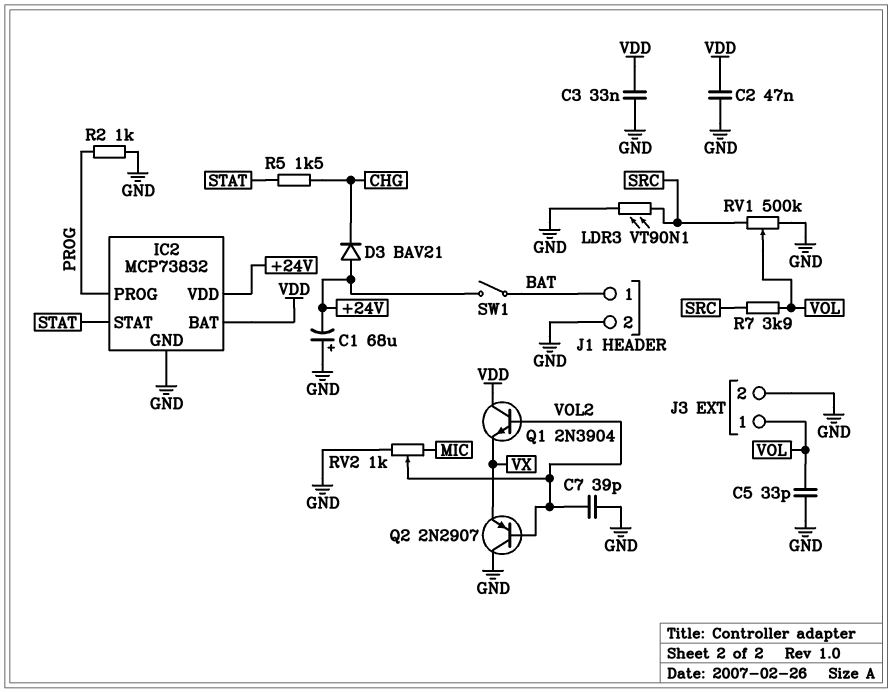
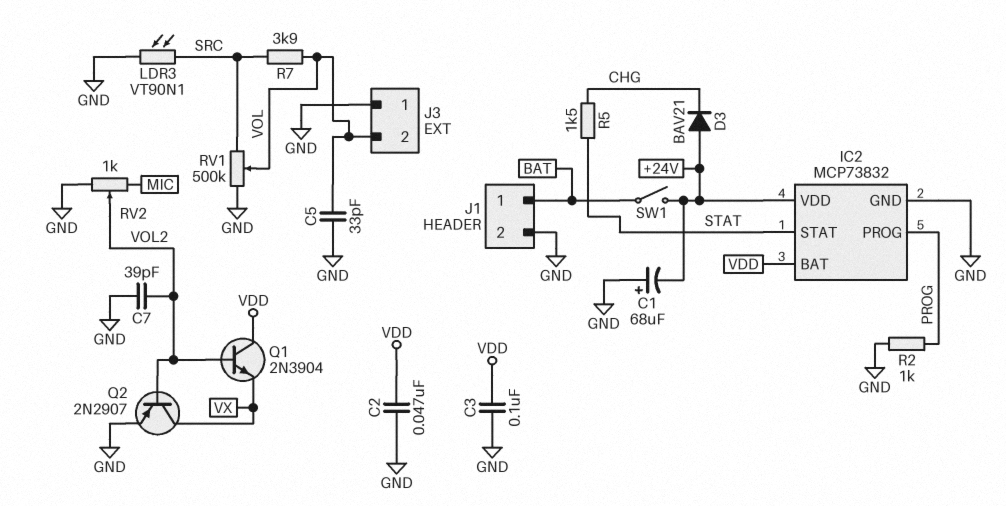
C3: 33nF (GND, VDD) -> 100nF (GND, VDD)
J3 pin 1: VOL -> GND
J3 pin 2: GND -> VOL
Q2: PNP 2N2907 (B VOL2, C GND, E VX) -> PNP 2N2907 (B VOL2, C VX, E GND)

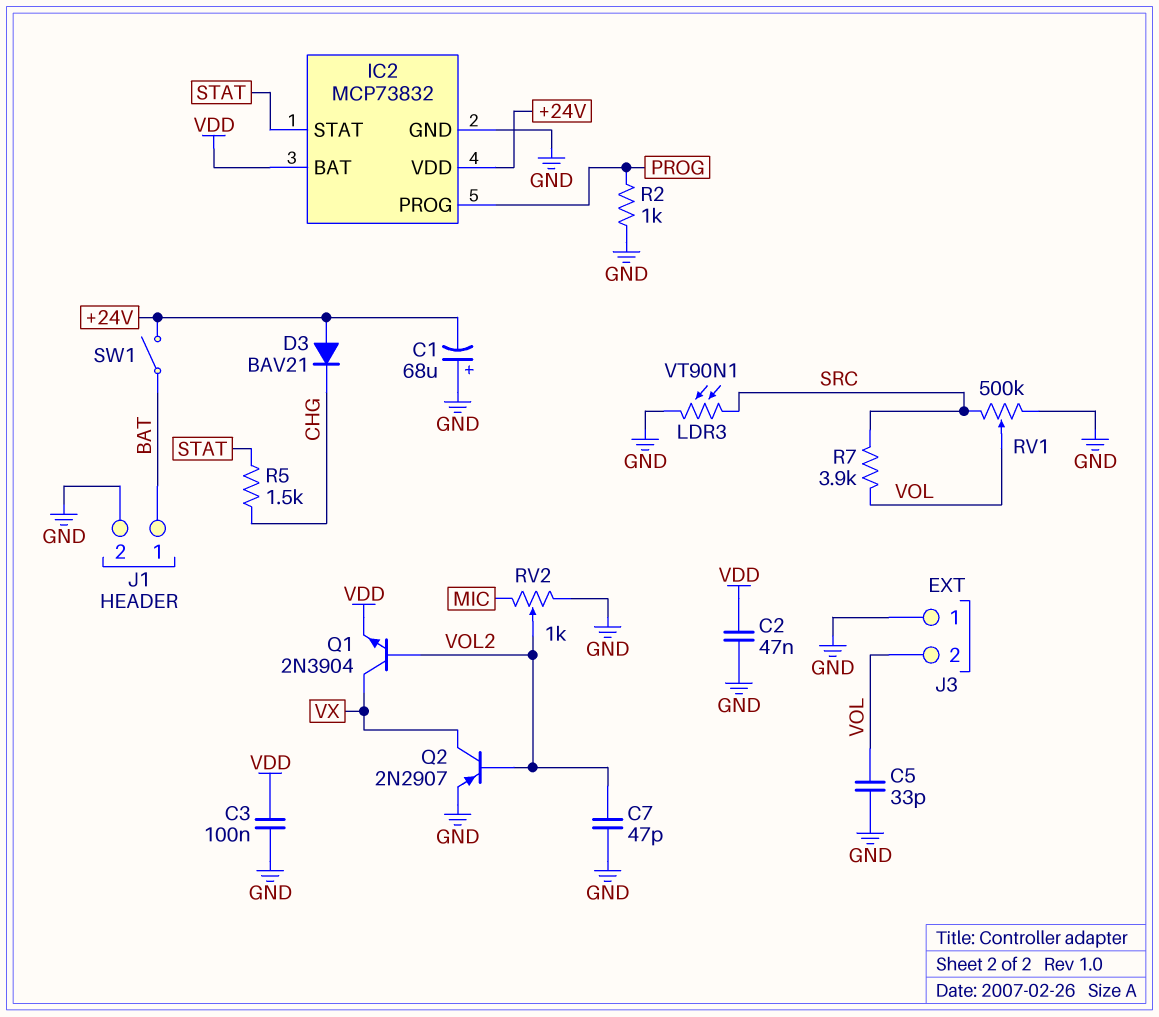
C7: 39pF (GND, VOL2) -> 47pF (GND, VOL2)
Q1: NPN 2N3904 (B VOL2, C VDD, E VX) -> NPN 2N3904 (B VOL2, C VX, E VDD)

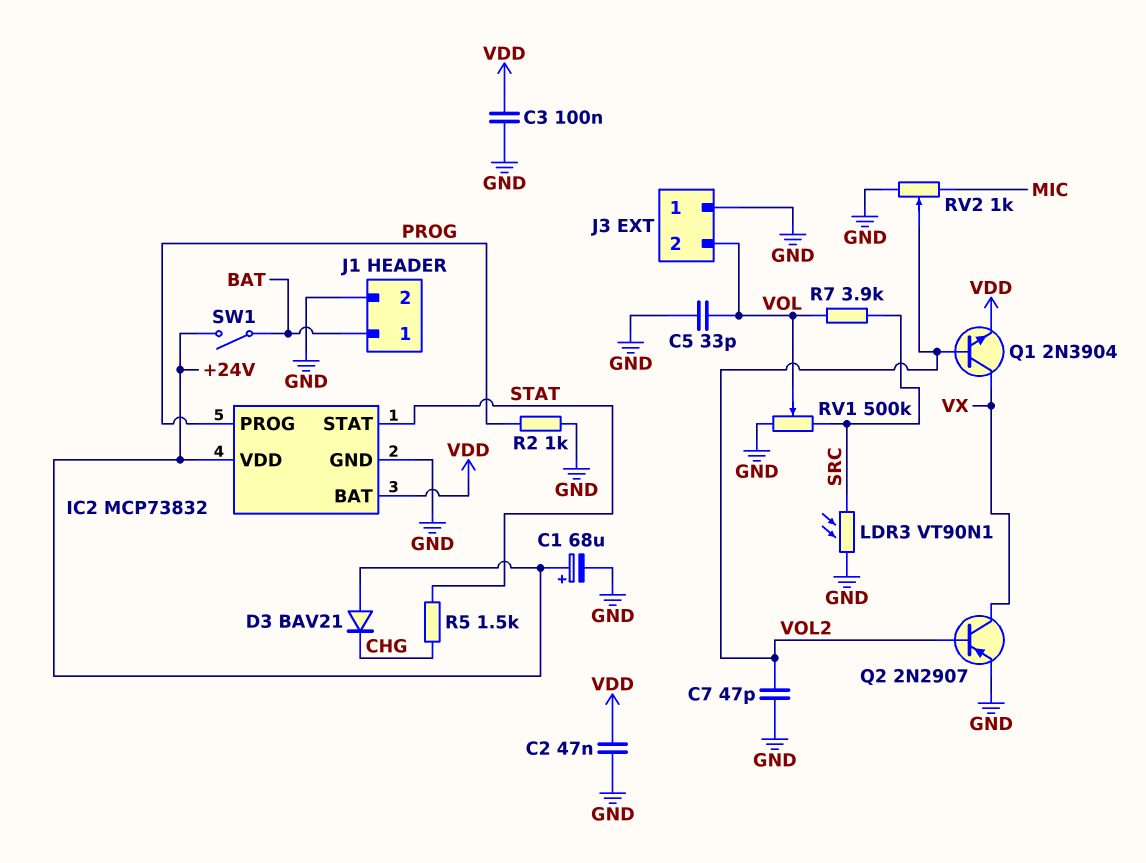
C1: 68uF (plus GND, minus +24V) -> 68uF (plus +24V, minus GND)

